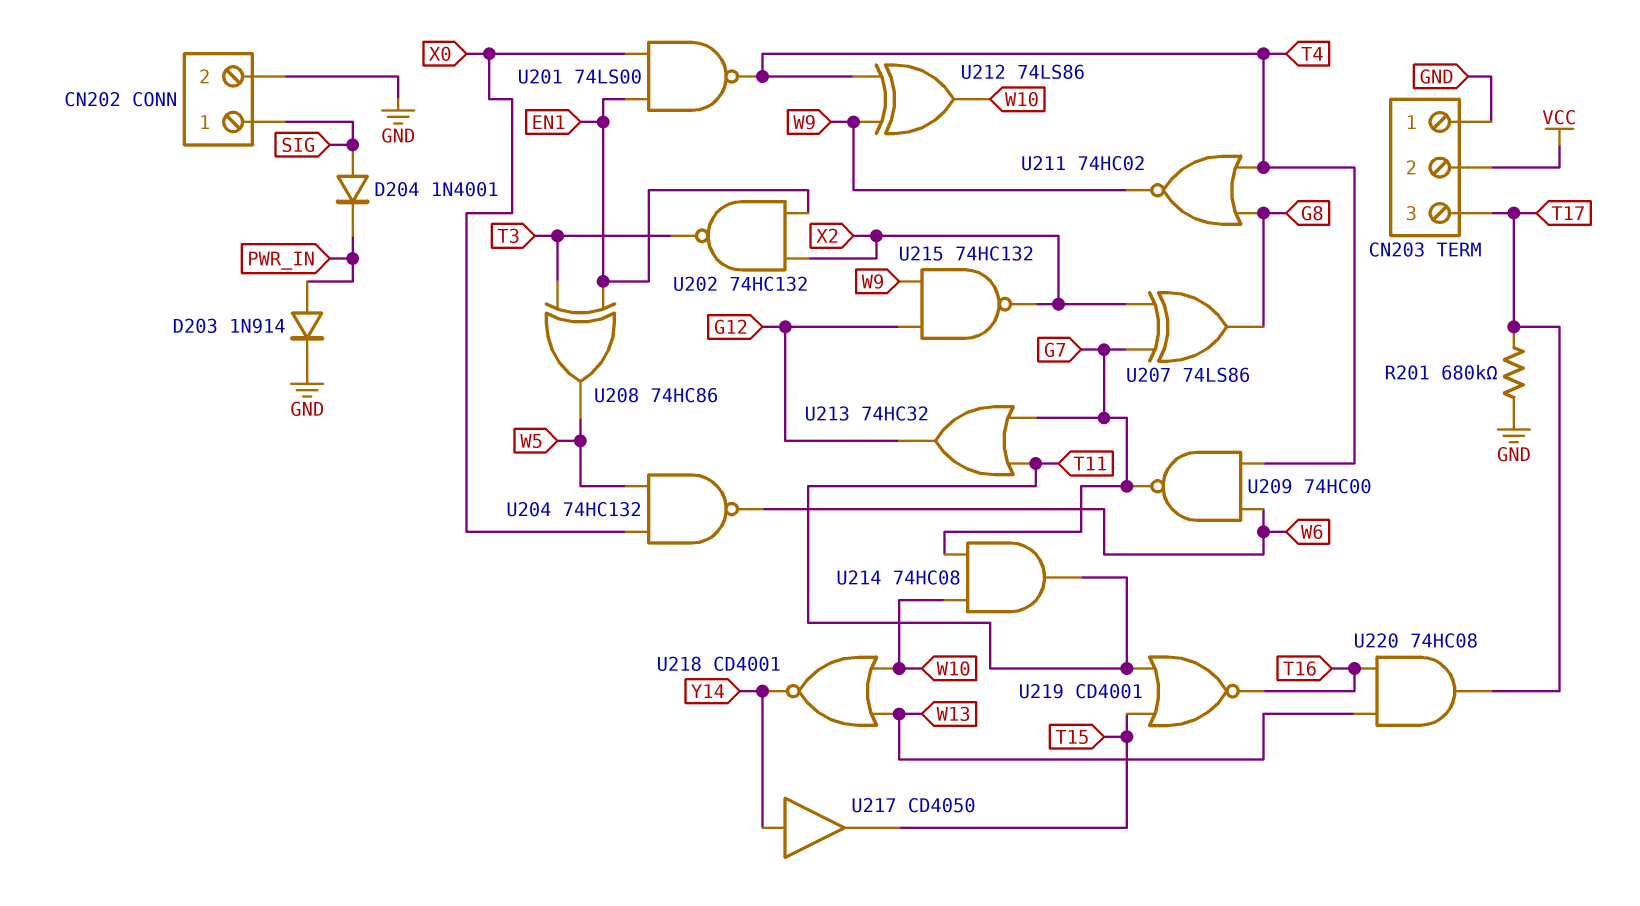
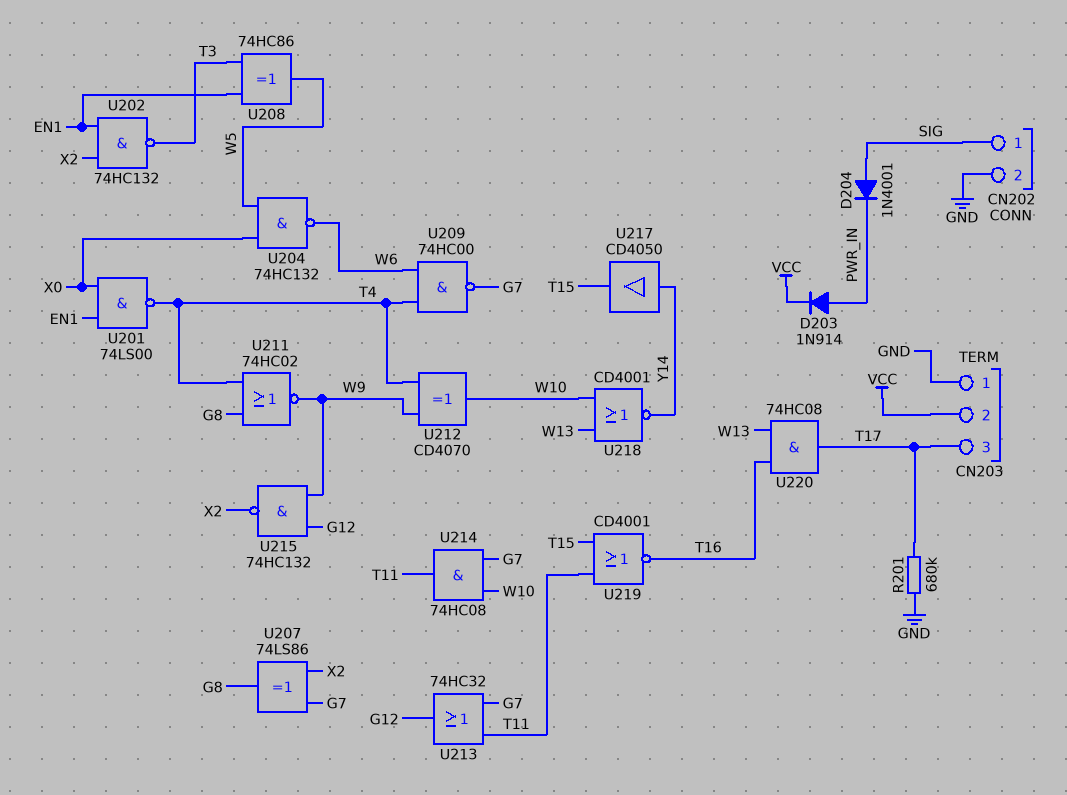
D203: diode 1N914 (A PWR_IN, K GND) -> diode 1N914 (A PWR_IN, K VCC)
U212: XOR 74LS86 (in T4, in W9, out W10) -> XOR CD4070 (in T4, in W9, out W10)

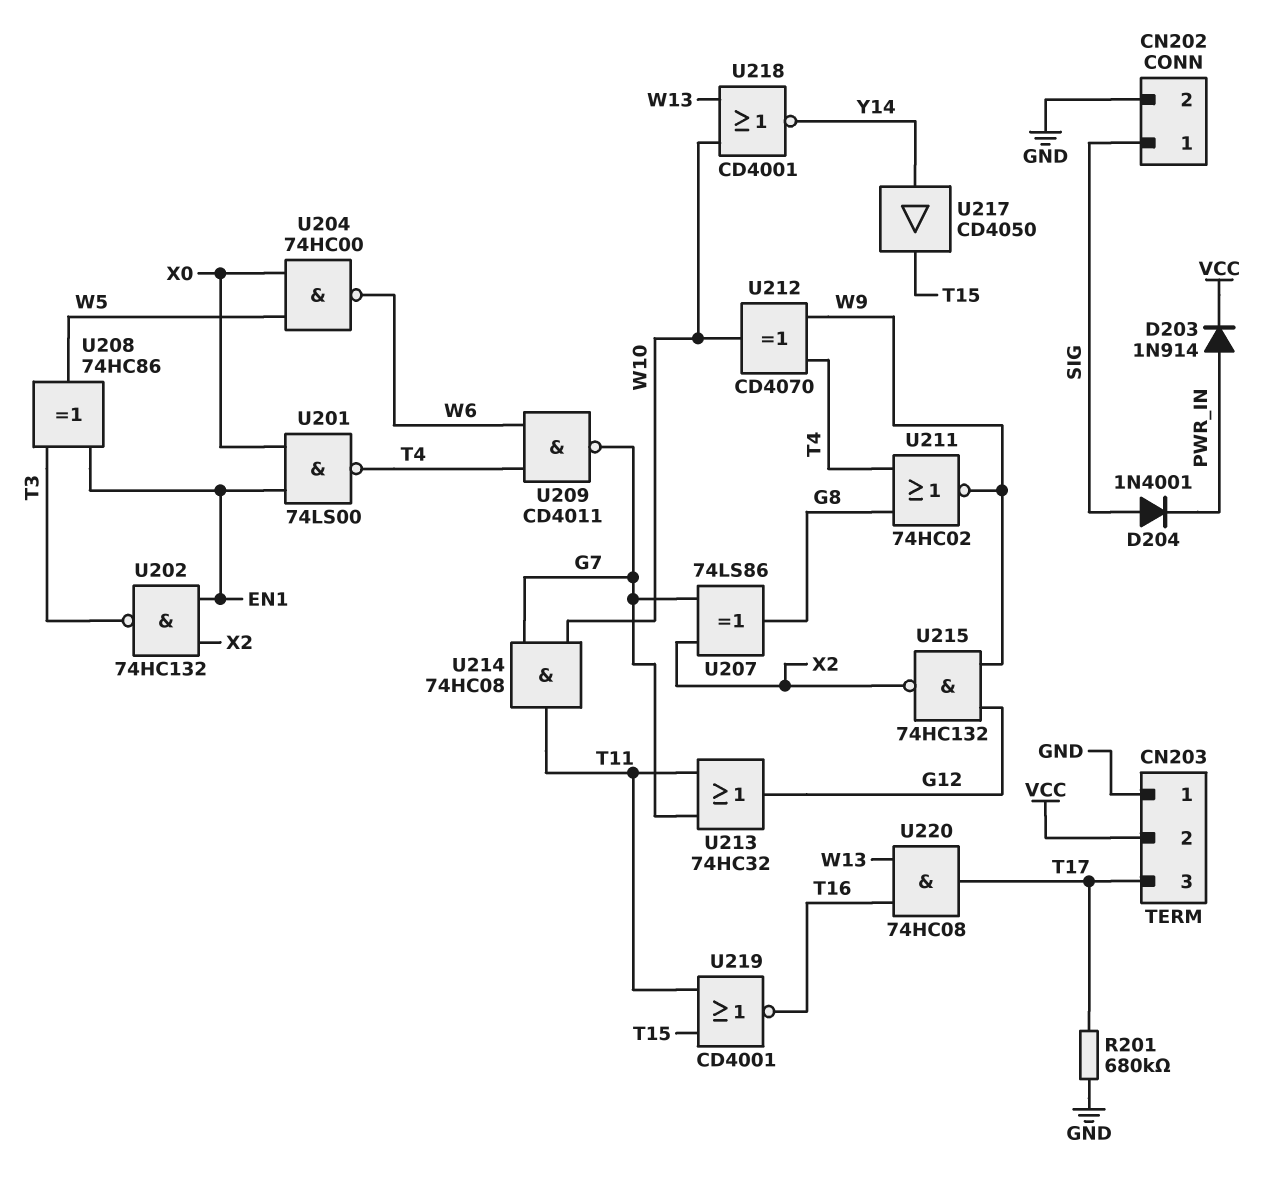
U204: NAND 74HC132 (in W5, in X0, out W6) -> NAND 74HC00 (in W5, in X0, out W6)
U209: NAND 74HC00 (in T4, in W6, out G7) -> NAND CD4011 (in T4, in W6, out G7)

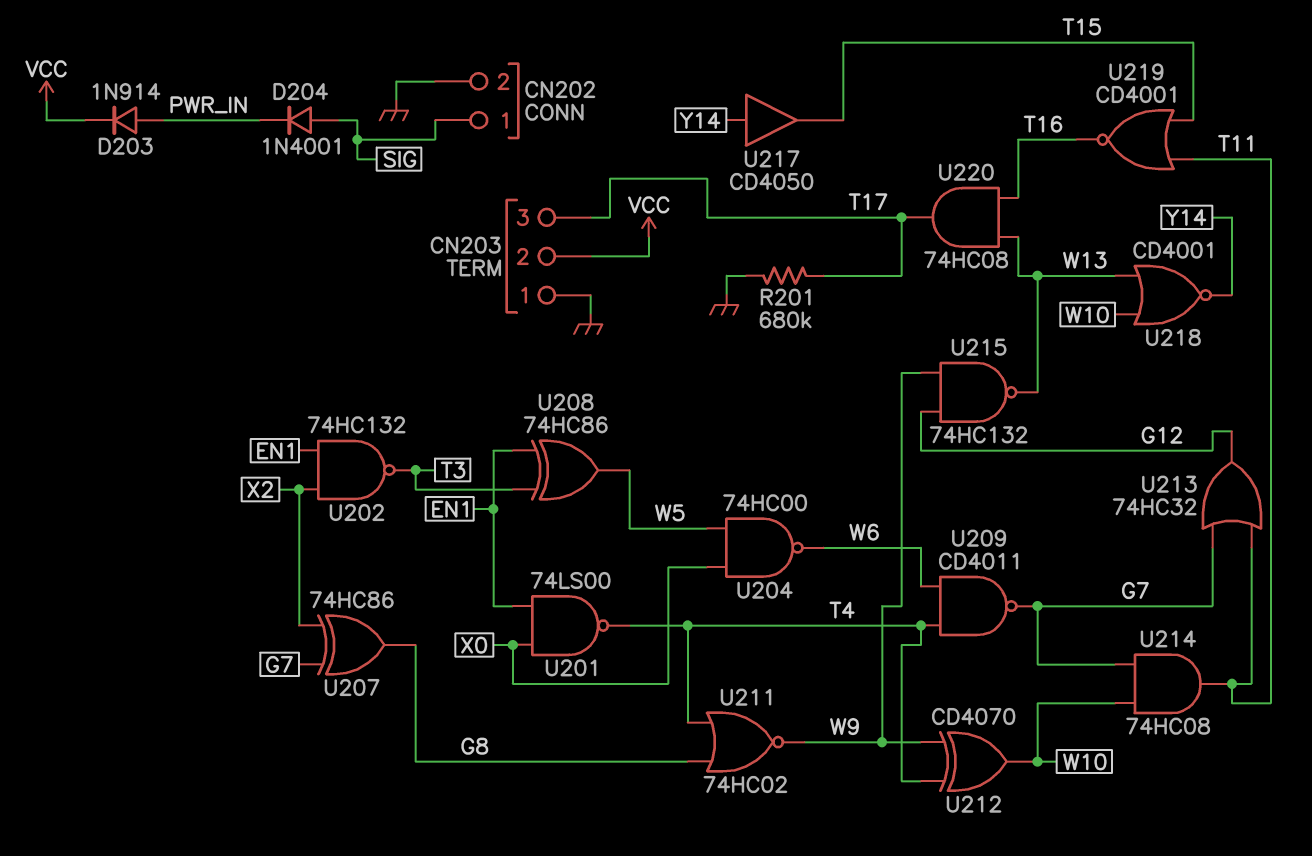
U207: XOR 74LS86 (in G7, in X2, out G8) -> XOR 74HC86 (in G7, in X2, out G8)
U215: NAND 74HC132 (in G12, in W9, out X2) -> NAND 74HC132 (in G12, in W9, out W13)

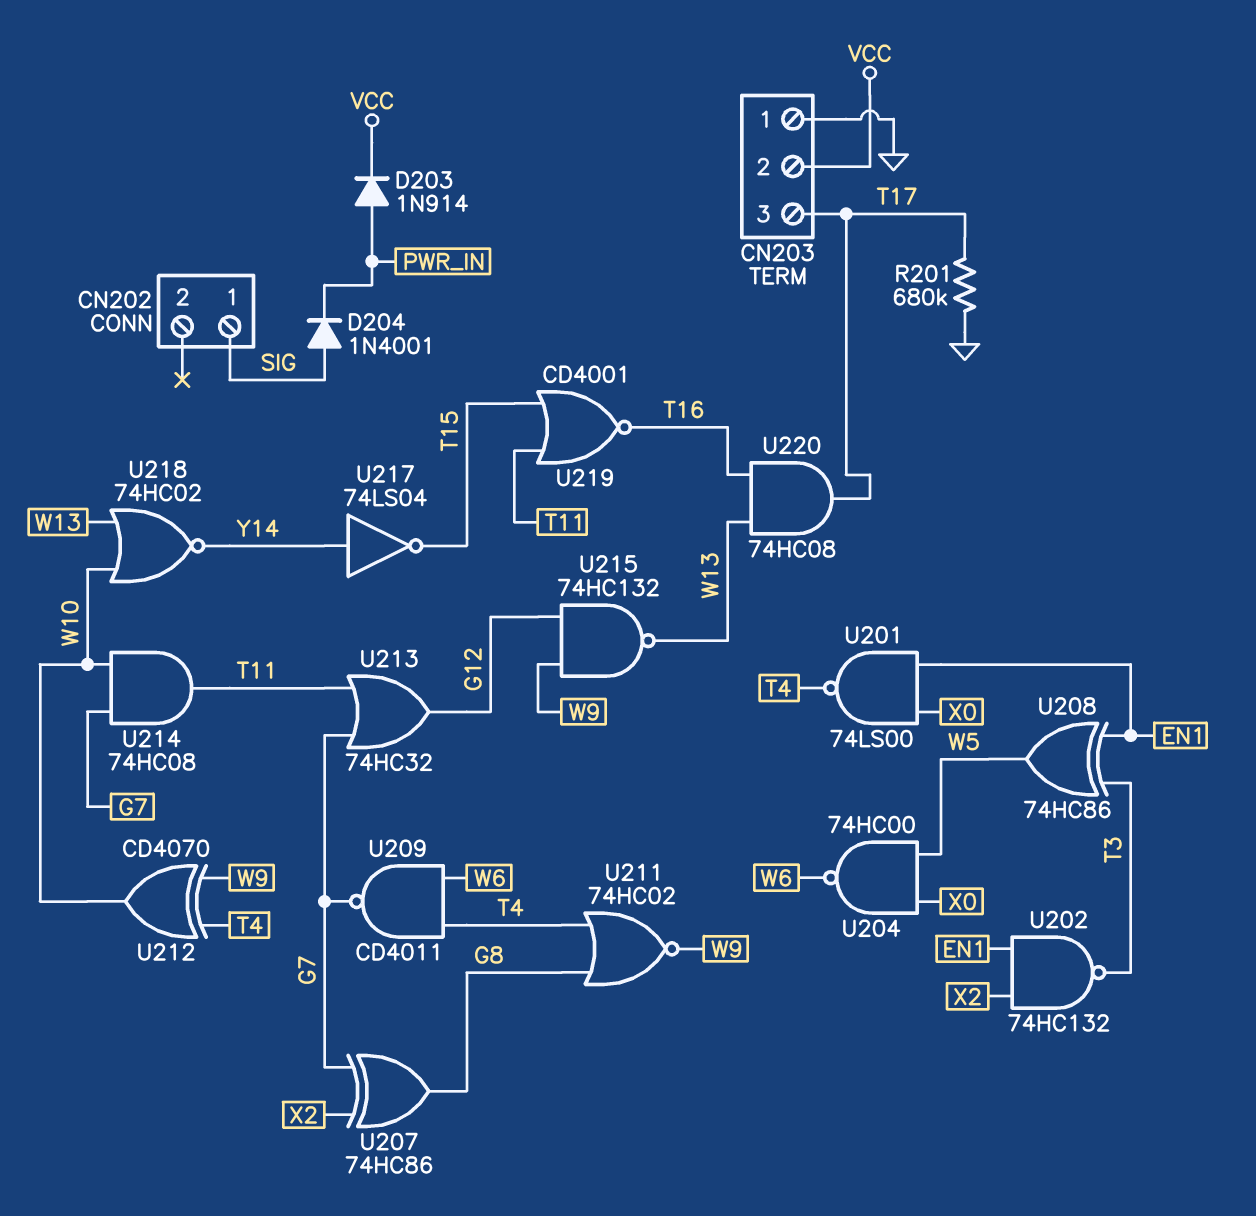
CN202 pin 2: GND -> none
U217: buffer CD4050 (in Y14, out T15) -> NOT 74LS04 (in Y14, out T15)
U218: NOR CD4001 (in W10, in W13, out Y14) -> NOR 74HC02 (in W10, in W13, out Y14)

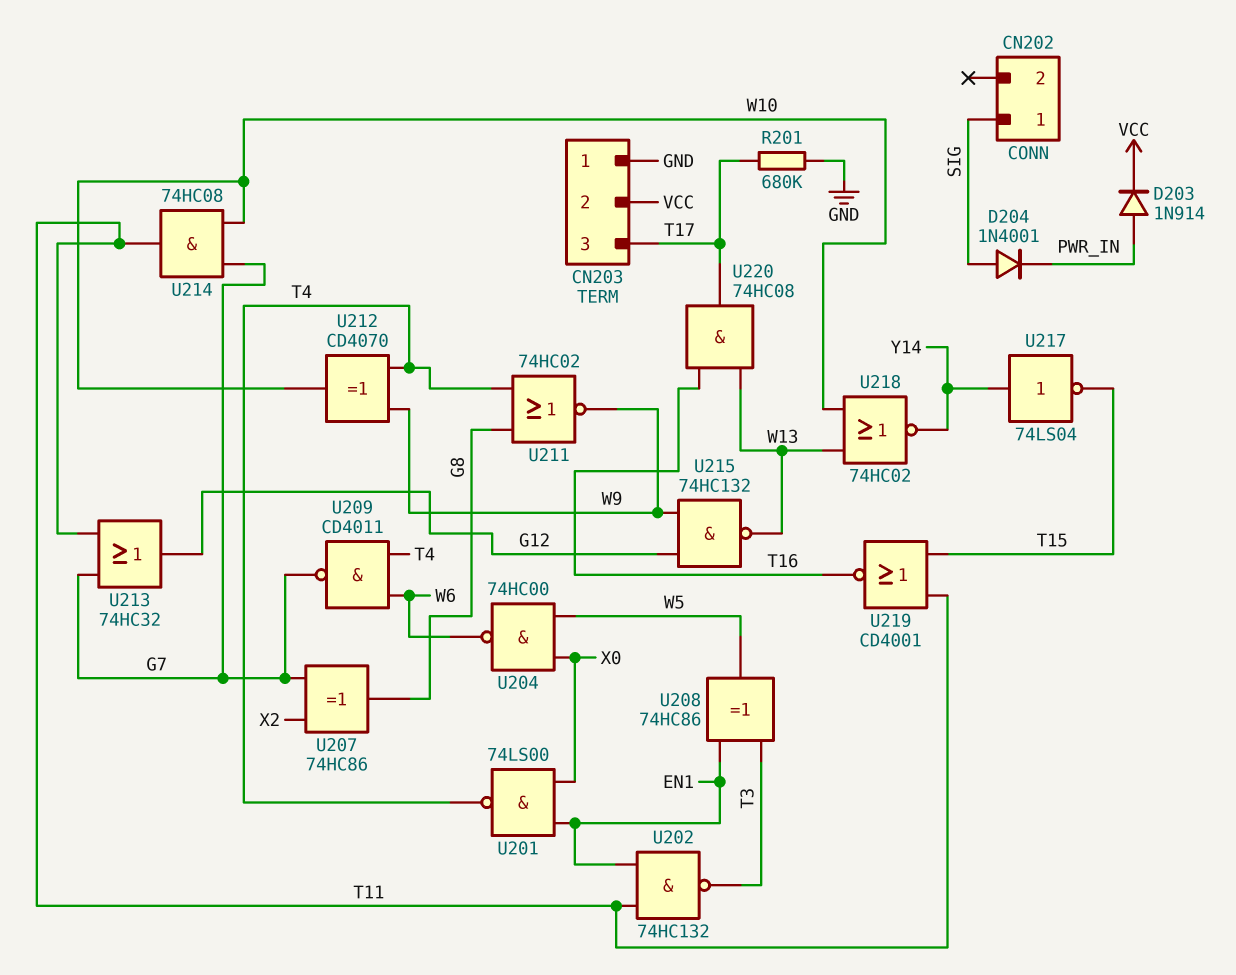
U202: NAND 74HC132 (in EN1, in X2, out T3) -> NAND 74HC132 (in EN1, in T11, out T3)

